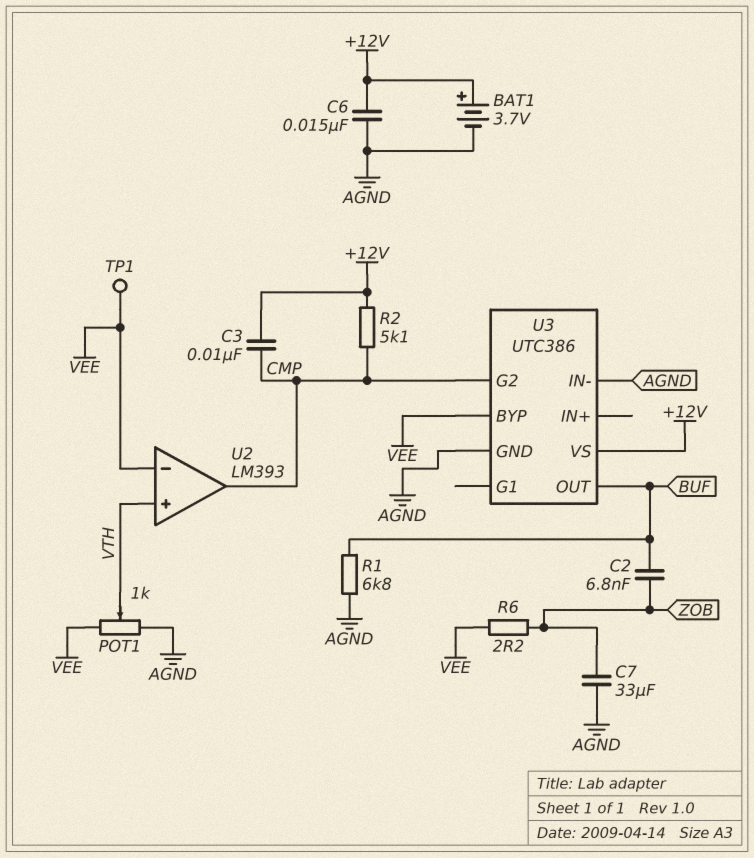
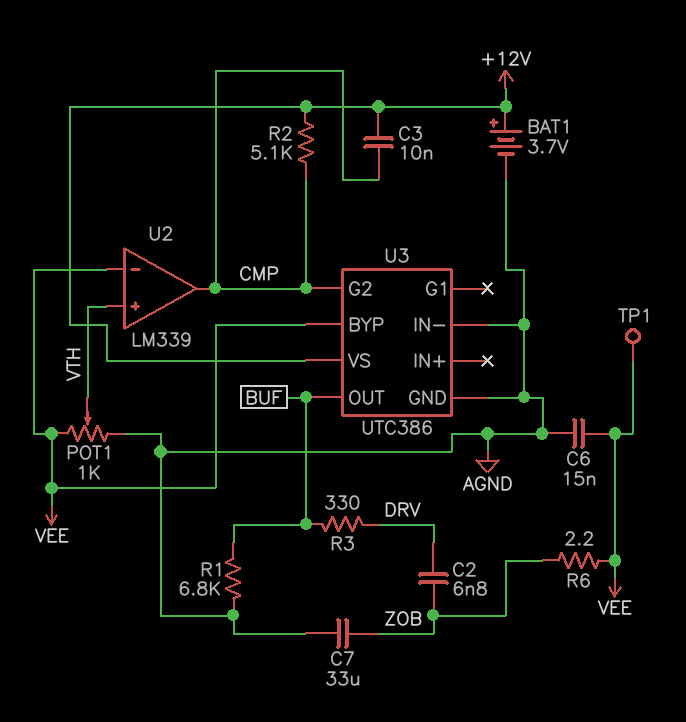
C2: 6.8nF (BUF, ZOB) -> 6.8nF (DRV, ZOB)
C6: 15nF (+12V, AGND) -> 15nF (AGND, VEE)
R3: none -> 330 (BUF, DRV)
U2: LM393 -> LM339

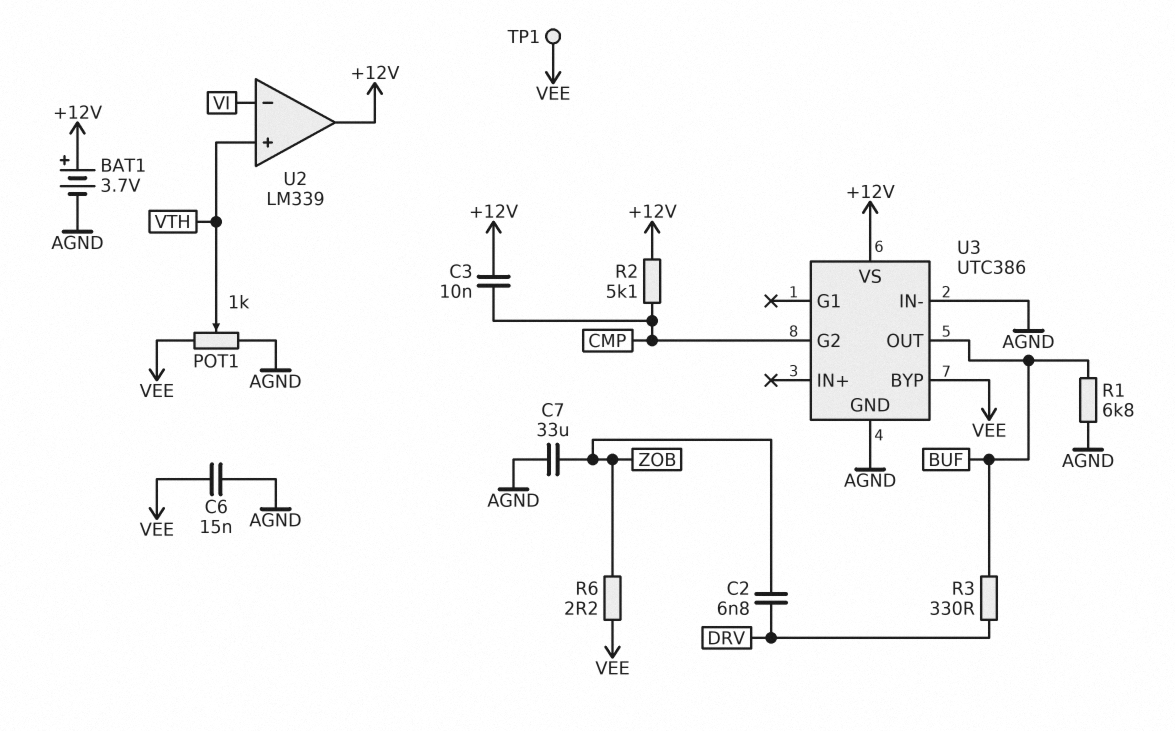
U2 pin in-: VEE -> VI
U2 pin out: CMP -> +12V

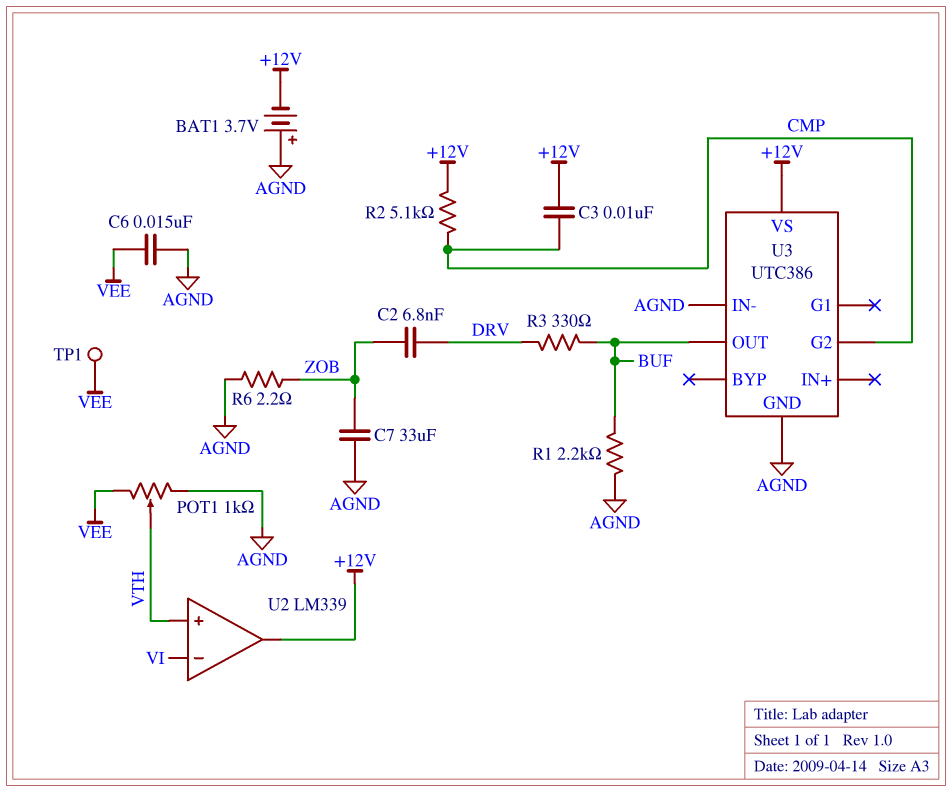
BAT1: 3.7V (plus +12V, minus AGND) -> 3.7V (plus AGND, minus +12V)
R1: 6.8k (AGND, BUF) -> 2.2k (AGND, BUF)
R6: 2.2 (VEE, ZOB) -> 2.2 (AGND, ZOB)
U3 pin BYP: VEE -> none

